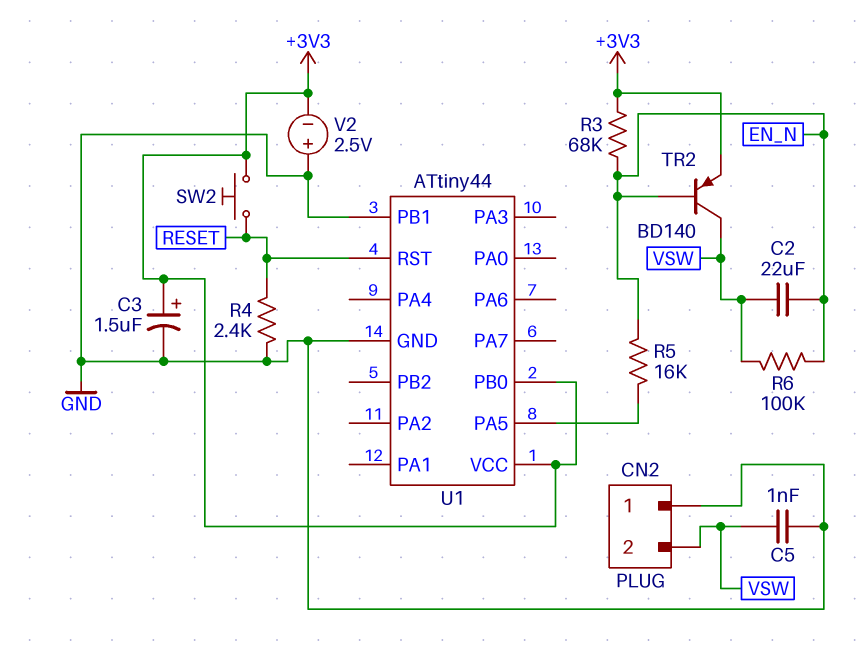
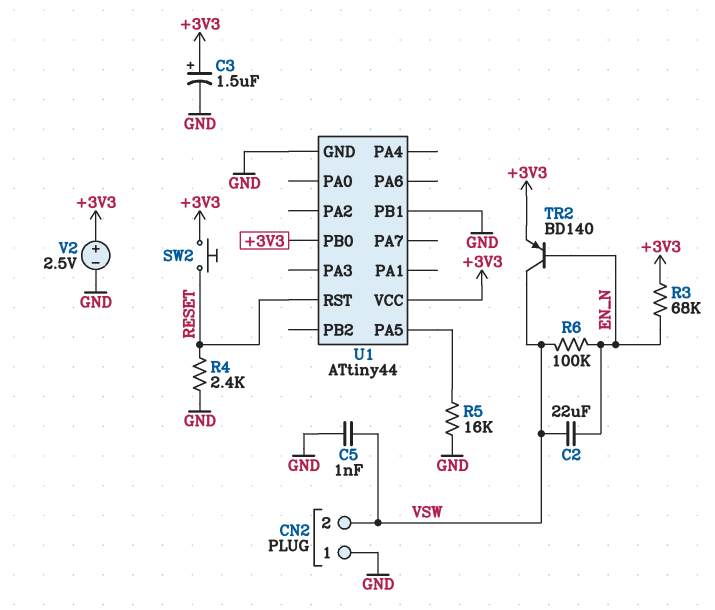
R5: 16k (EN_N, U1/PA5) -> 16k (GND, U1/PA5)
V2: 2.5V (plus GND, minus +3V3) -> 2.5V (plus +3V3, minus GND)

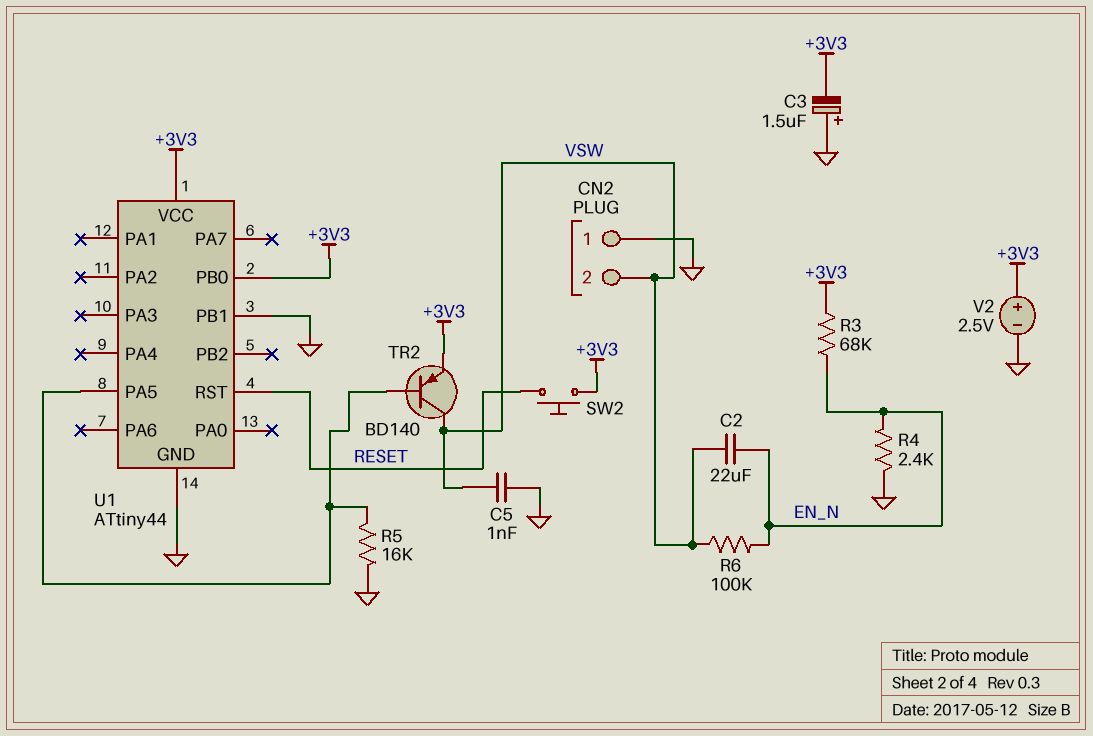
C3: 1.5uF (plus +3V3, minus GND) -> 1.5uF (plus GND, minus +3V3)
R4: 2.4k (GND, RESET) -> 2.4k (EN_N, GND)
TR2: PNP BD140 (B EN_N, C VSW, E +3V3) -> PNP BD140 (B U1/PA5, C VSW, E +3V3)

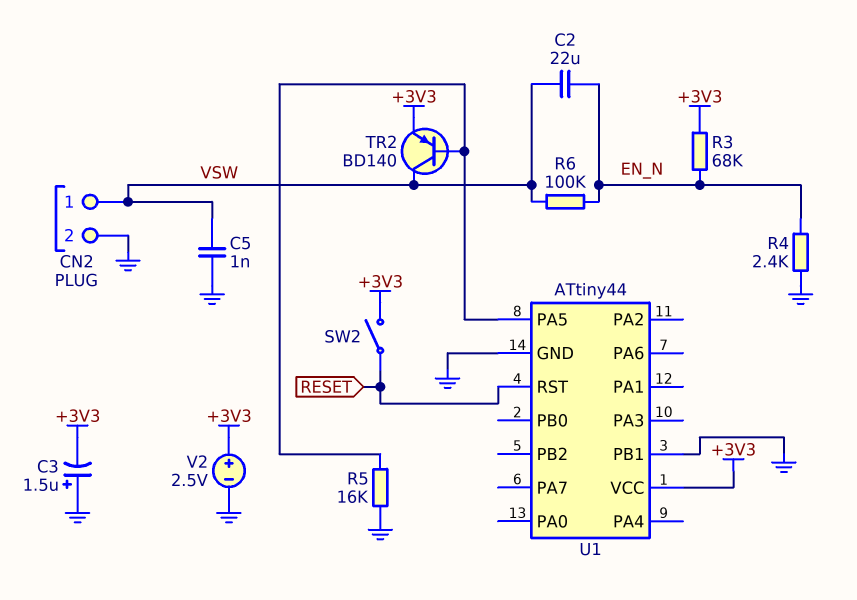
CN2 pin 1: GND -> VSW
CN2 pin 2: VSW -> GND
SW2: button (+3V3, RESET) -> switch (+3V3, RESET)
U1 pin PB0: +3V3 -> none

